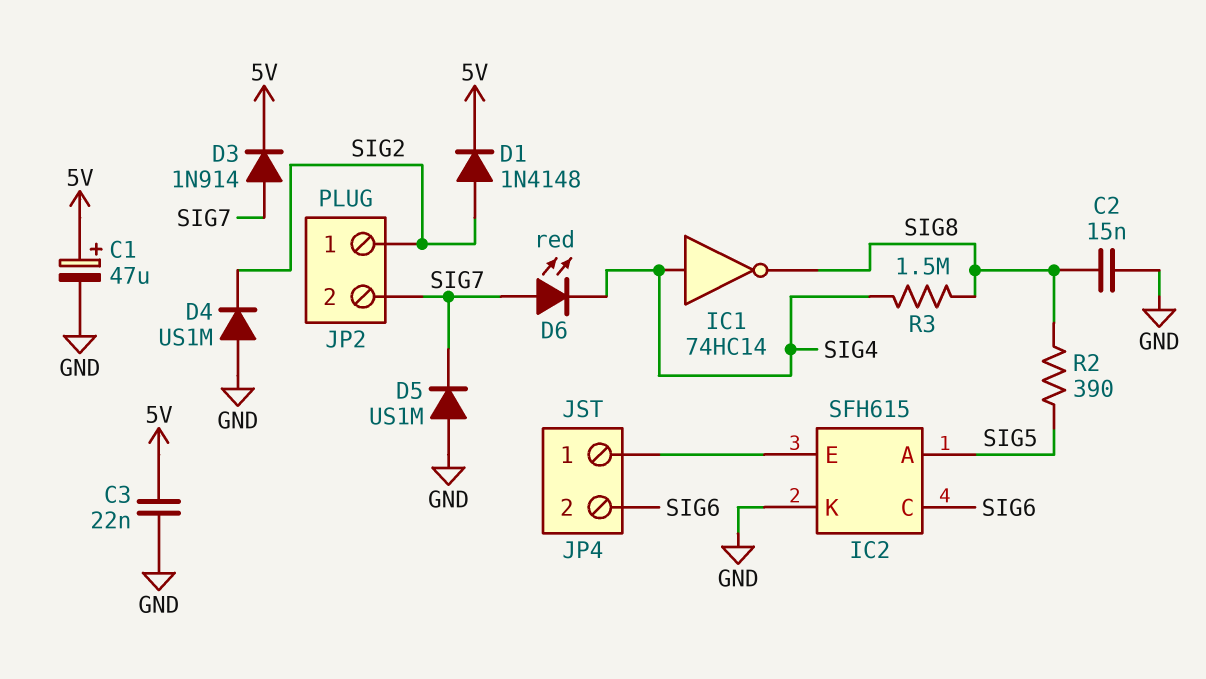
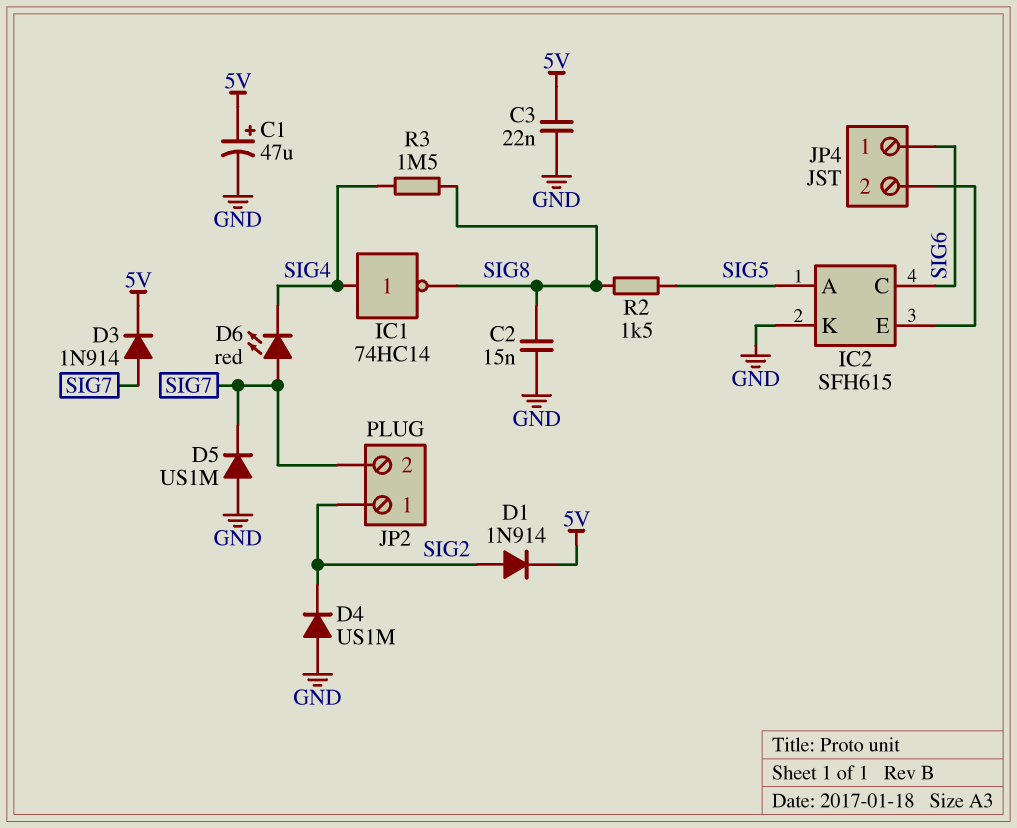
D1: diode 1N4148 (A SIG2, K 5V) -> diode 1N914 (A SIG2, K 5V)
JP4 pin 1: IC2/E -> SIG6
JP4 pin 2: SIG6 -> IC2/E
R2: 390 (SIG5, SIG8) -> 1.5k (SIG5, SIG8)

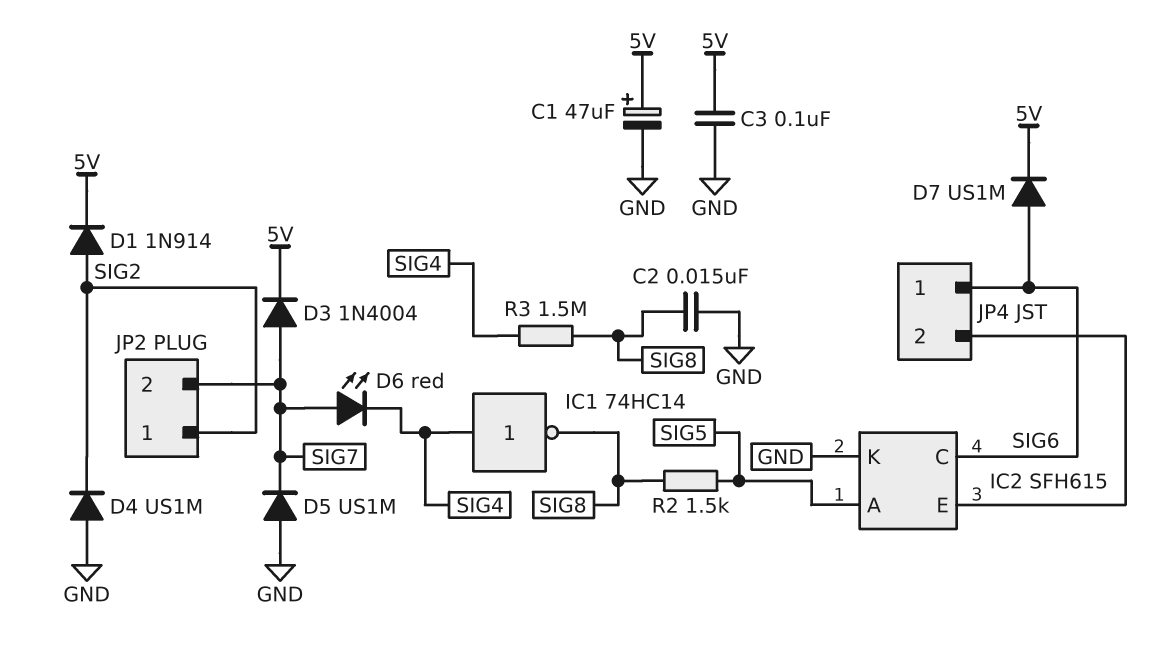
C3: 22nF (5V, GND) -> 100nF (5V, GND)
D3: diode 1N914 (A SIG7, K 5V) -> diode 1N4004 (A SIG7, K 5V)
D7: none -> diode US1M (A SIG6, K 5V)

